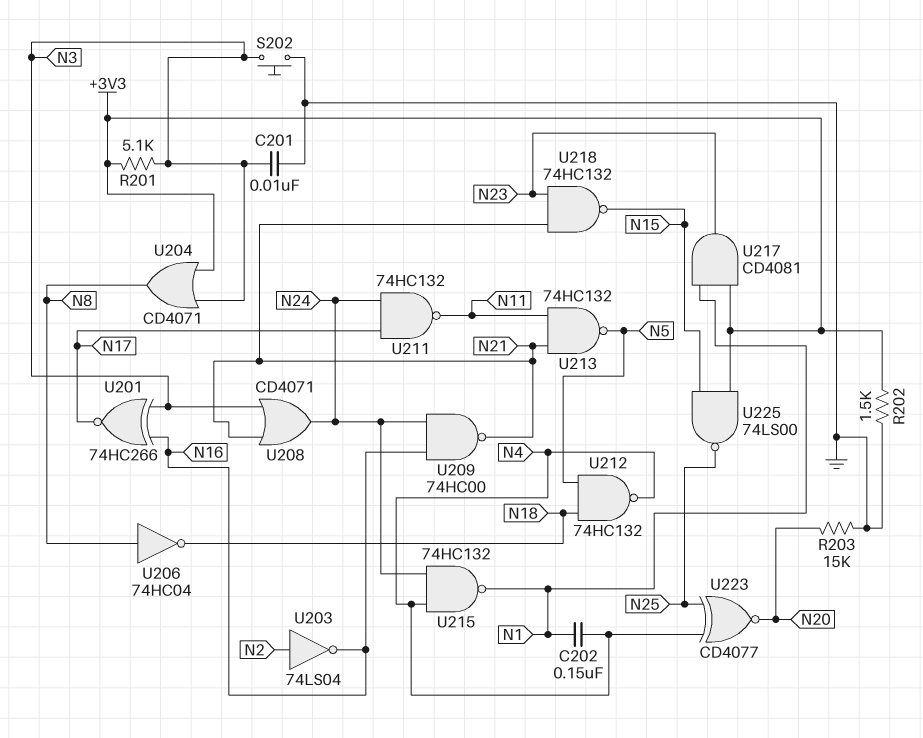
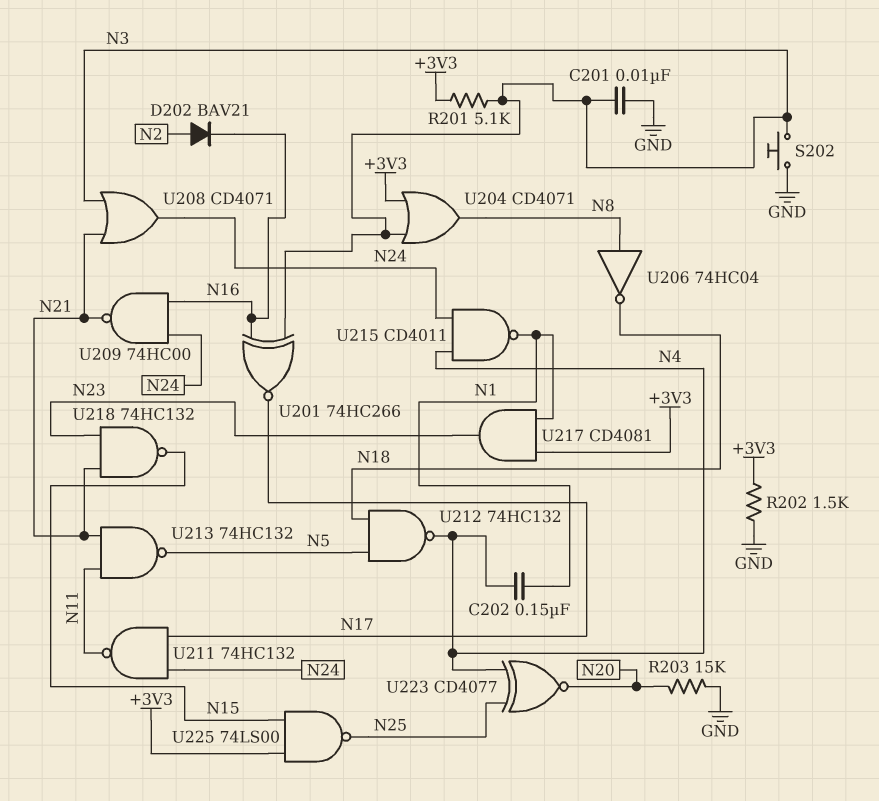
D202: none -> diode BAV21 (A N2, K N16)
U203: NOT 74LS04 (in N2, out N16) -> none
U215: NAND 74HC132 (in N4, in N24, out N1) -> NAND CD4011 (in N4, in N24, out N1)

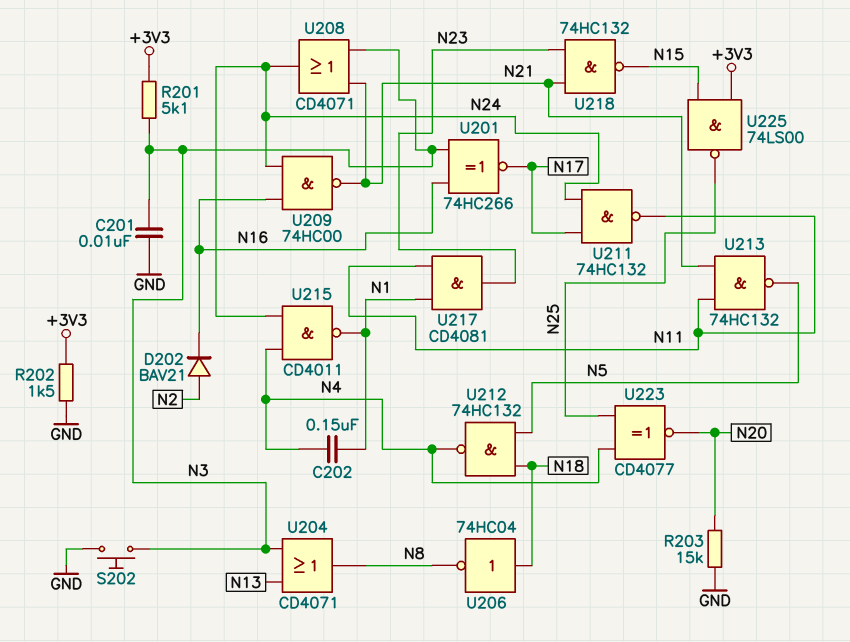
U204: OR CD4071 (in +3V3, in N3, out N8) -> OR CD4071 (in N3, in N13, out N8)
U206: NOT 74HC04 (in N8, out N18) -> NOT 74HC04 (in N18, out N8)
U217: AND CD4081 (in +3V3, in N1, out N23) -> AND CD4081 (in N1, in N11, out N23)

